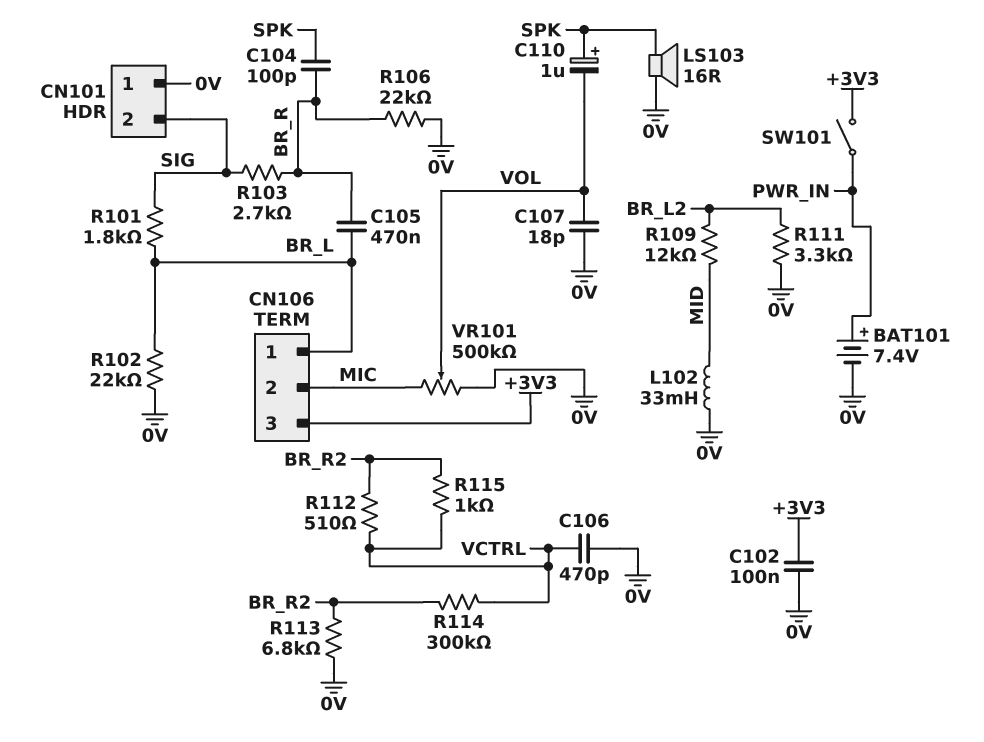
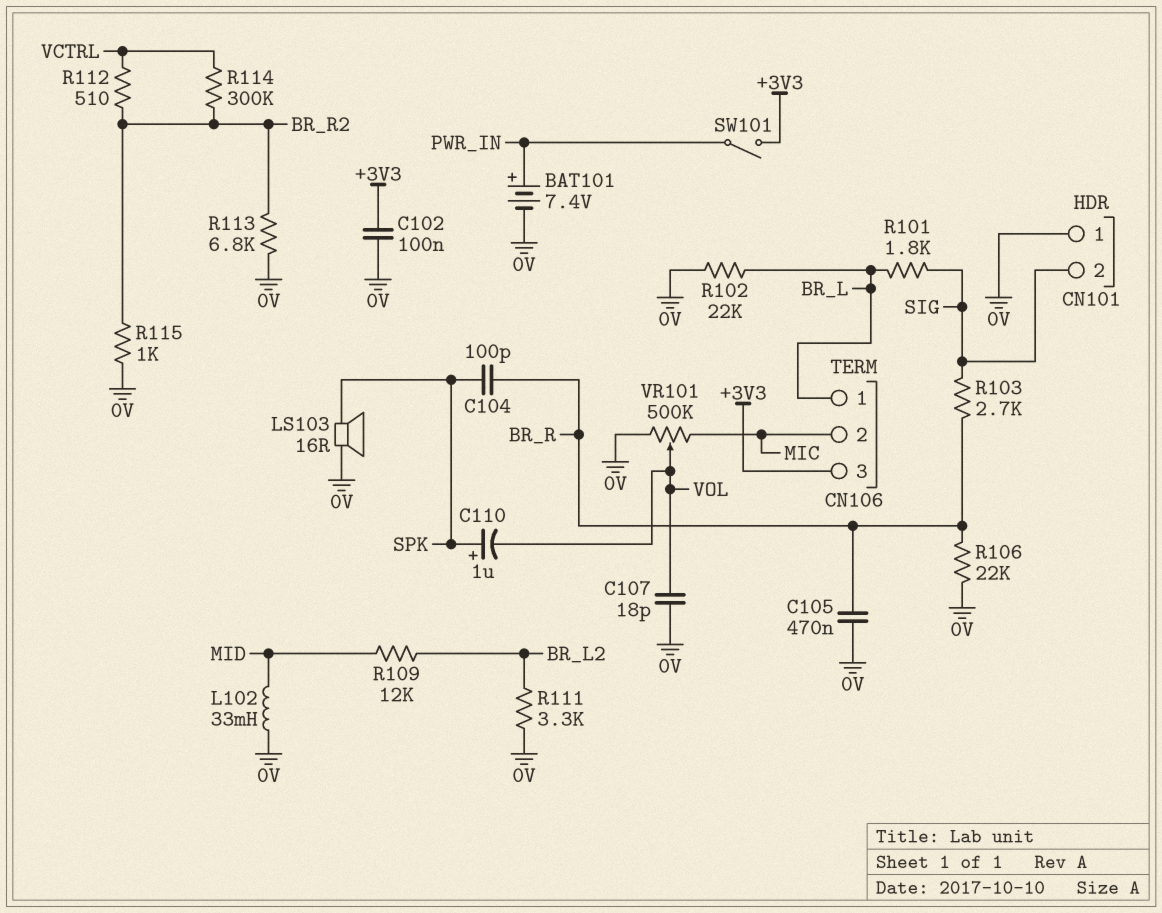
C105: 470nF (BR_L, BR_R) -> 470nF (0V, BR_R)
C106: 470pF (0V, VCTRL) -> none
R115: 1k (BR_R2, VCTRL) -> 1k (0V, BR_R2)

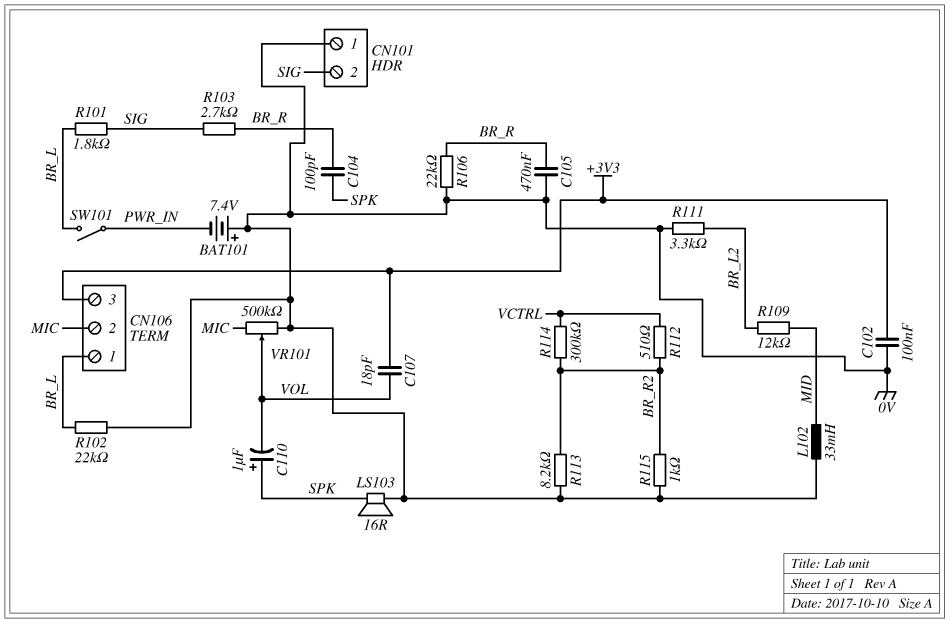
BAT101: 7.4V (plus PWR_IN, minus 0V) -> 7.4V (plus 0V, minus PWR_IN)
C107: 18pF (0V, VOL) -> 18pF (+3V3, VOL)
R113: 6.8k (0V, BR_R2) -> 8.2k (0V, BR_R2)
SW101: switch (+3V3, PWR_IN) -> switch (BR_L, PWR_IN)

